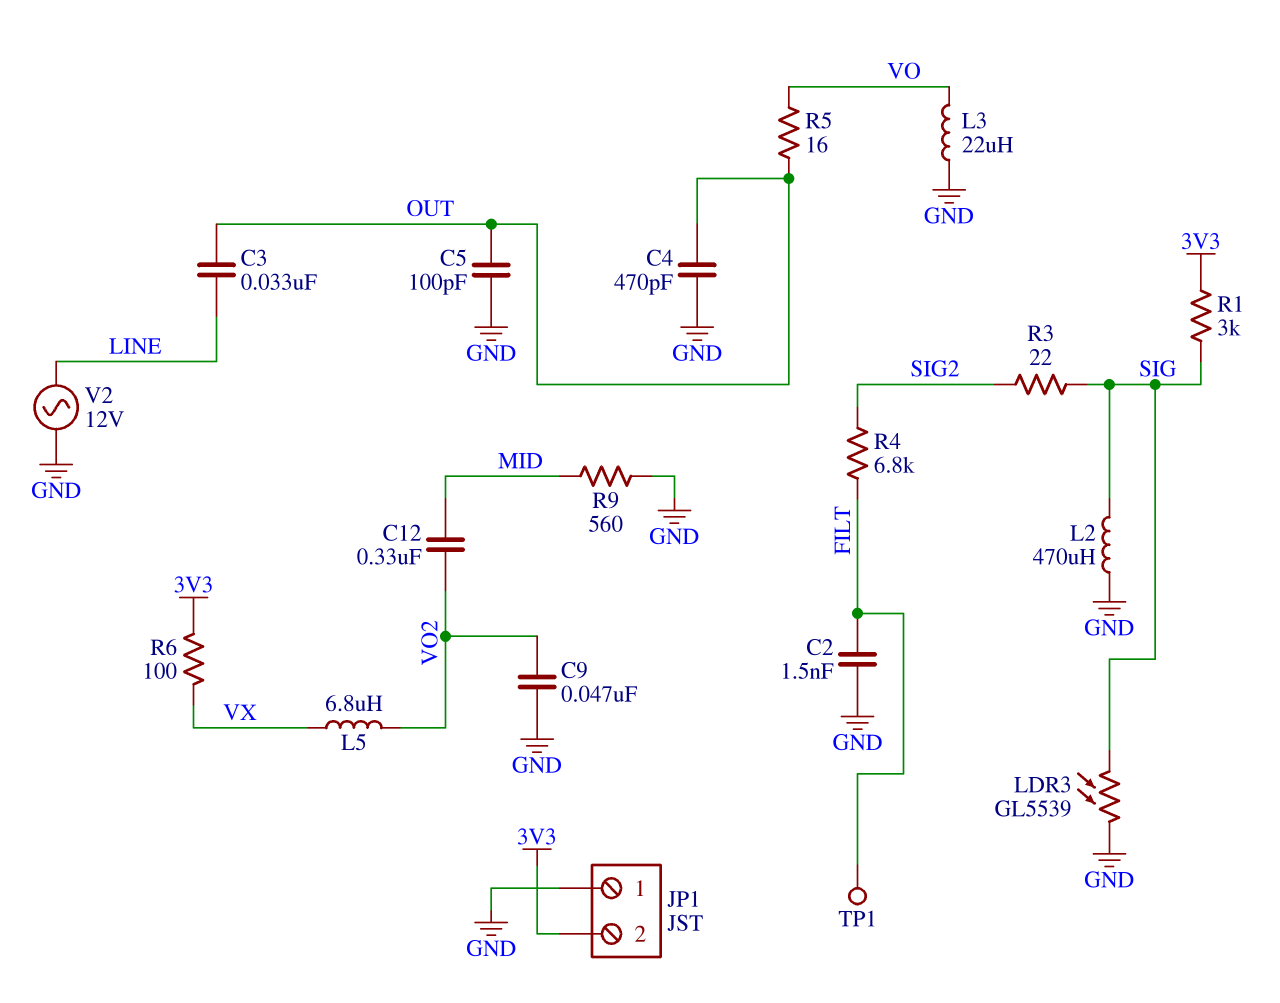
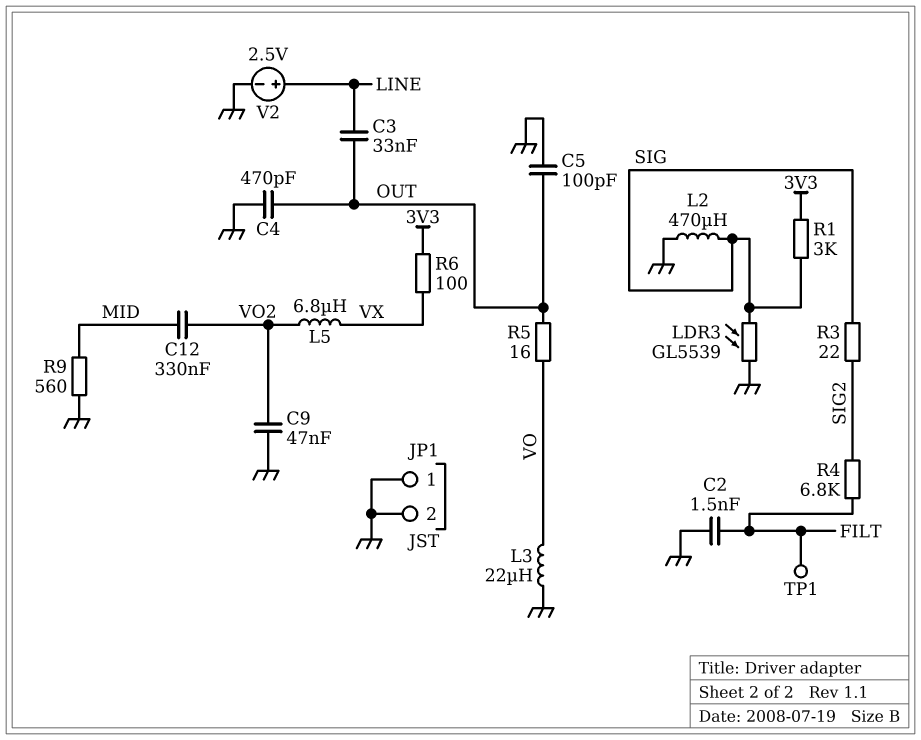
JP1 pin 2: 3V3 -> GND
V2: AC 12V (GND, LINE) -> 2.5V (plus LINE, minus GND)

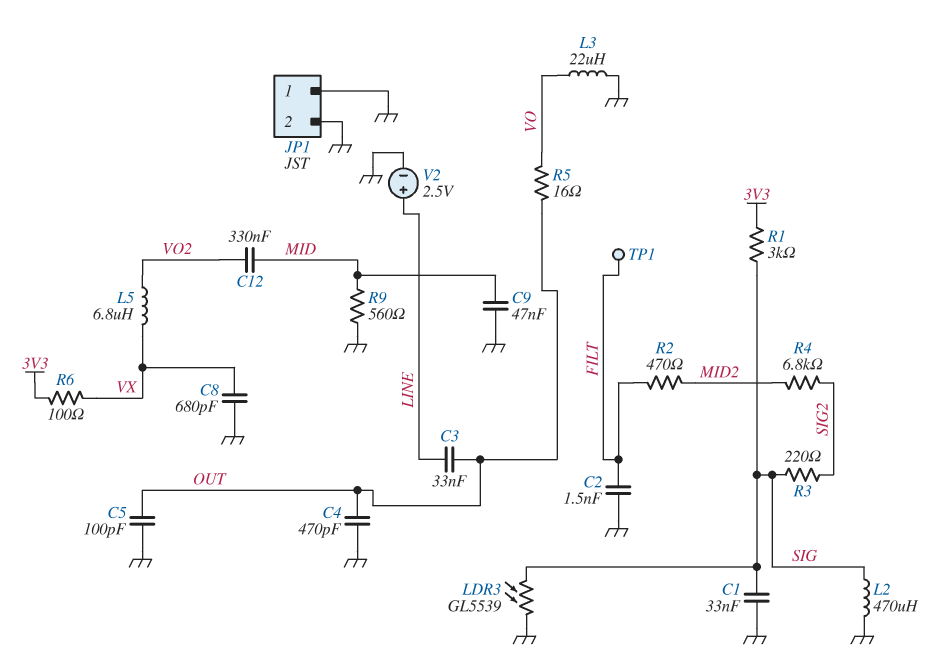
C1: none -> 33nF (GND, SIG)
C8: none -> 680pF (GND, VX)
C9: 47nF (GND, VO2) -> 47nF (GND, MID)
R2: none -> 470 (FILT, MID2)
R3: 22 (SIG, SIG2) -> 220 (SIG, SIG2)
R4: 6.8k (FILT, SIG2) -> 6.8k (MID2, SIG2)

